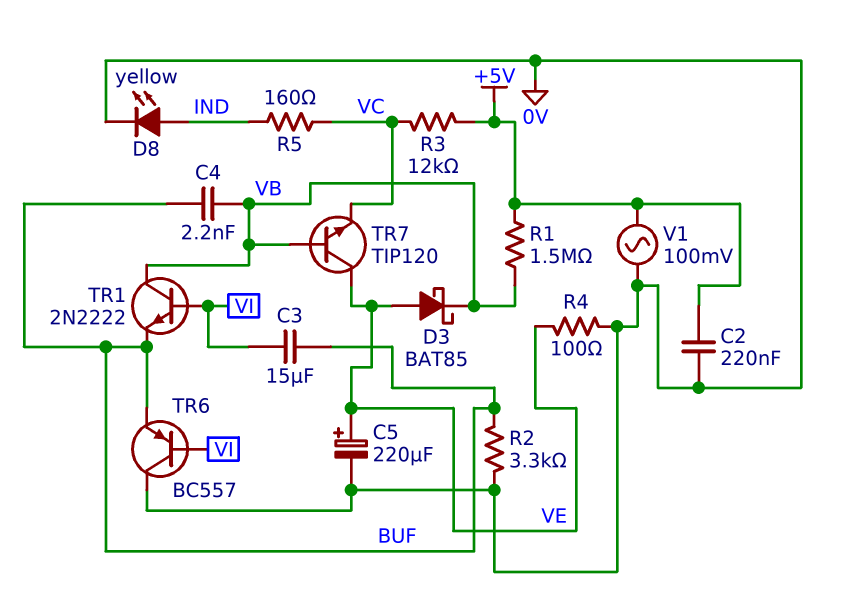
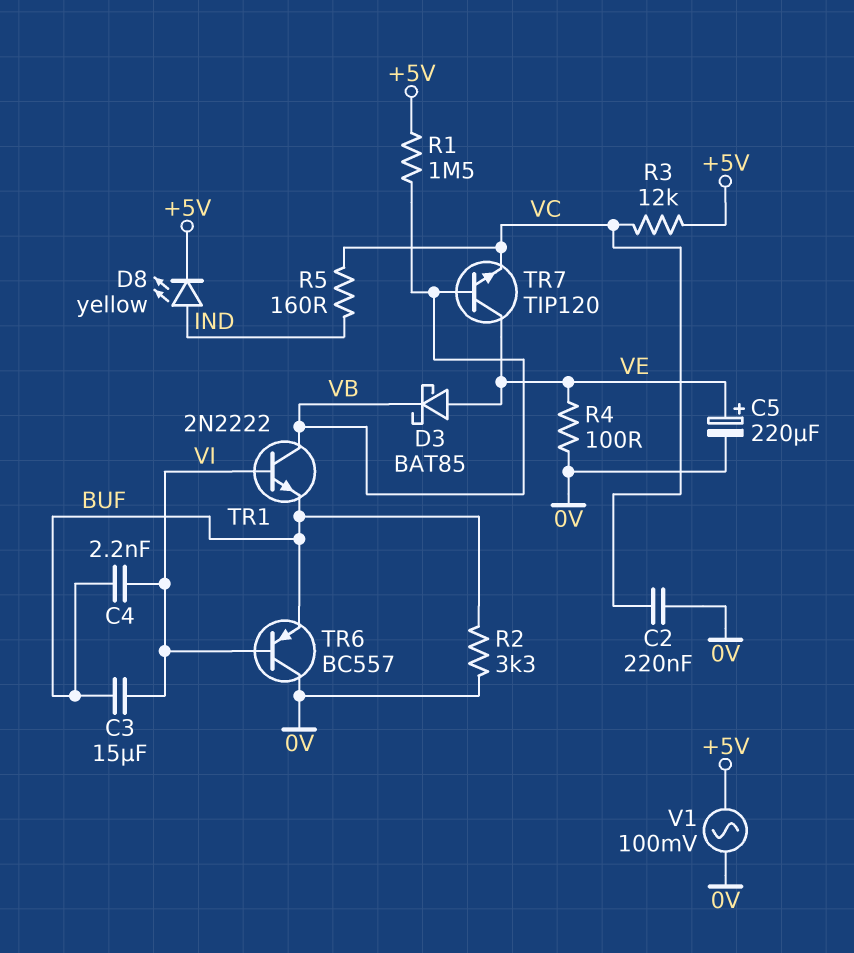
C2: 220nF (+5V, 0V) -> 220nF (0V, VC)
C4: 2.2nF (BUF, VB) -> 2.2nF (BUF, VI)
D8: LED yellow (A IND, K 0V) -> LED yellow (A IND, K +5V)

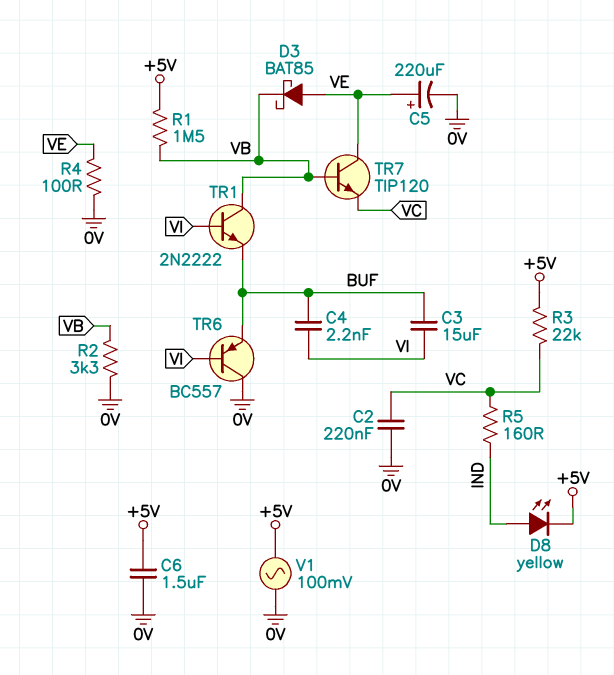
C6: none -> 1.5uF (+5V, 0V)
R2: 3.3k (0V, BUF) -> 3.3k (0V, VB)
R3: 12k (+5V, VC) -> 22k (+5V, VC)

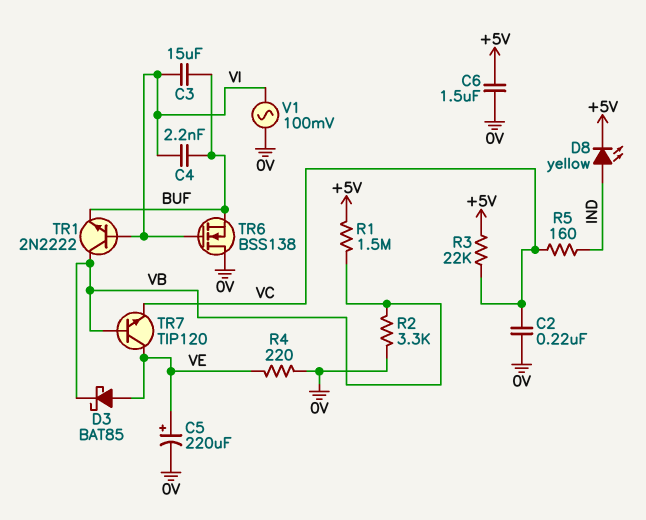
R4: 100 (0V, VE) -> 220 (0V, VE)
TR6: PNP BC557 (B VI, C 0V, E BUF) -> NMOS BSS138 (G VI, D 0V, S BUF)
V1: AC 100mV (+5V, 0V) -> AC 100mV (0V, VI)

